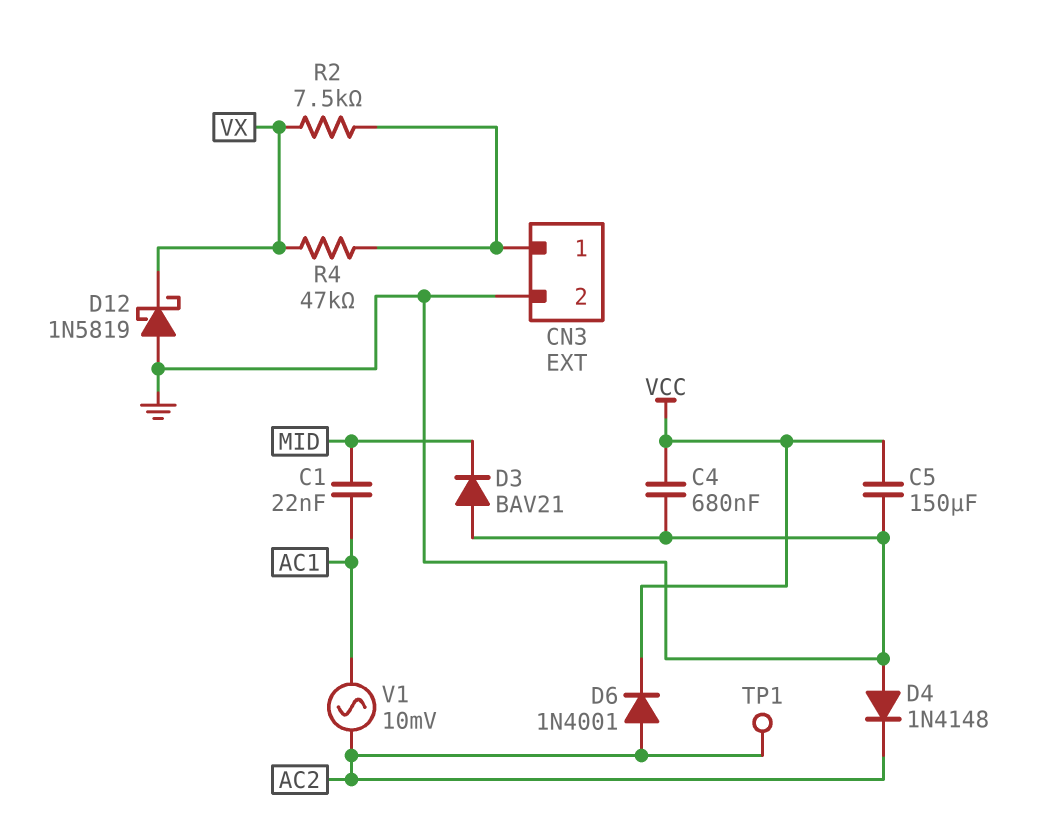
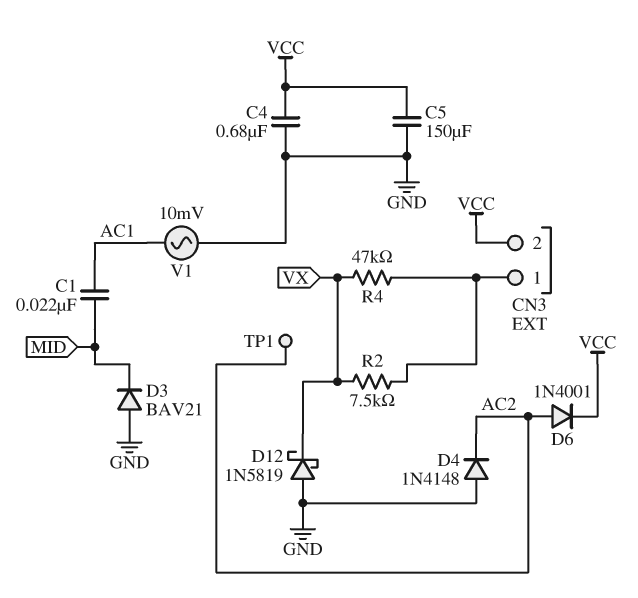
CN3 pin 2: GND -> VCC
V1: AC 10mV (AC1, AC2) -> AC 10mV (AC1, GND)

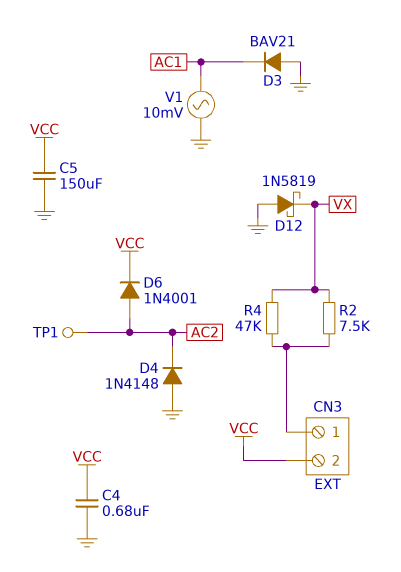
C1: 22nF (AC1, MID) -> none
D3: diode BAV21 (A GND, K MID) -> diode BAV21 (A GND, K AC1)

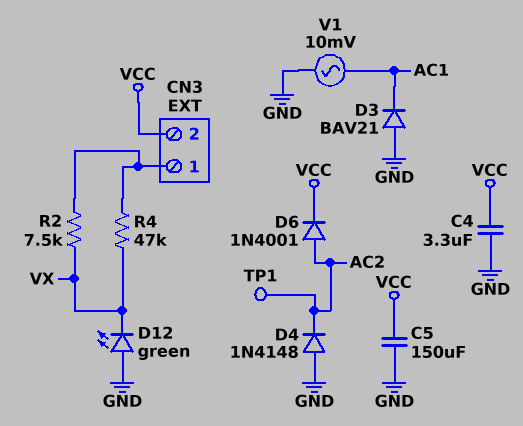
C4: 680nF (GND, VCC) -> 3.3uF (GND, VCC)
D12: schottky 1N5819 (A GND, K VX) -> LED green (A GND, K VX)

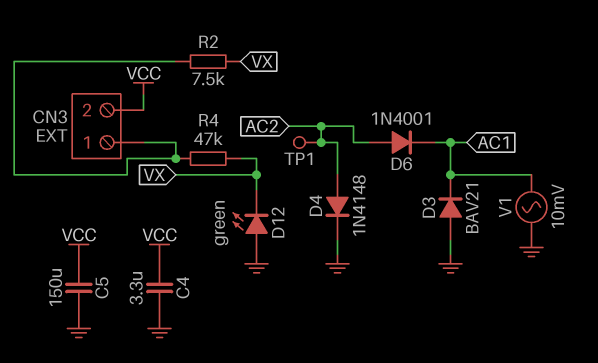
D4: diode 1N4148 (A GND, K AC2) -> diode 1N4148 (A AC2, K GND)
D6: diode 1N4001 (A AC2, K VCC) -> diode 1N4001 (A AC2, K AC1)

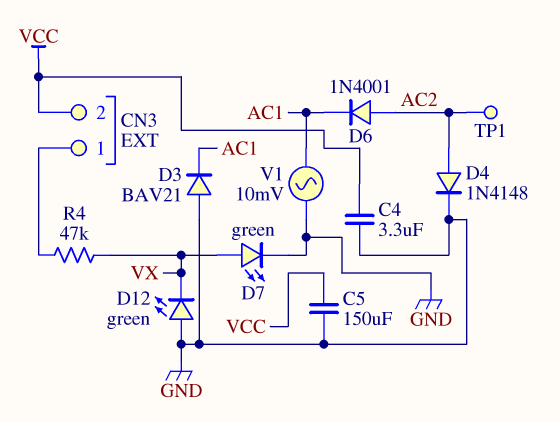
D7: none -> LED green (A VX, K GND)
R2: 7.5k (CN3/1, VX) -> none

